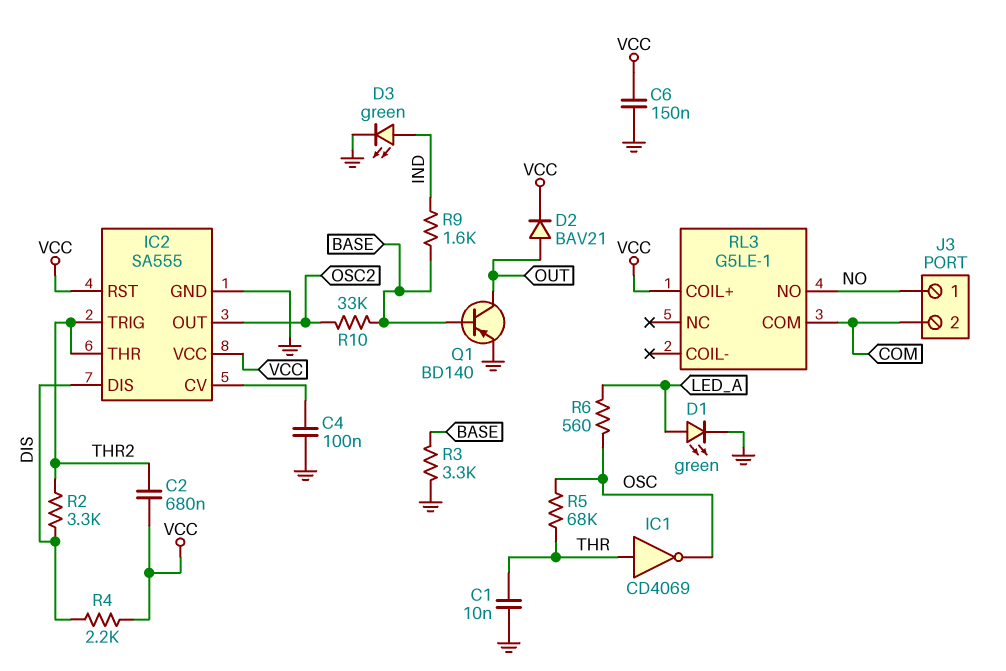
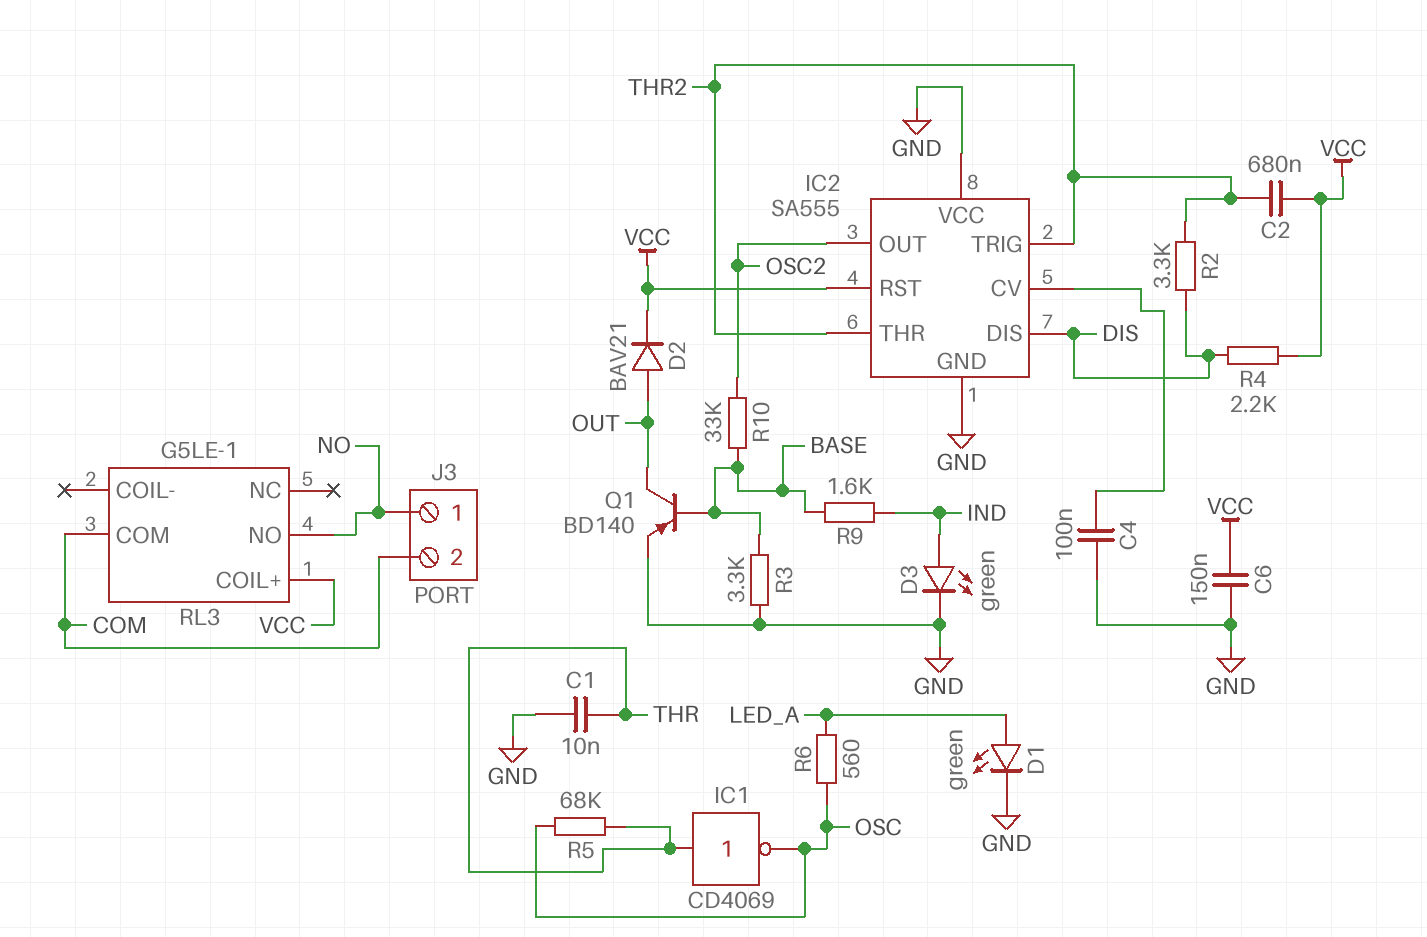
IC2 pin VCC: VCC -> GND

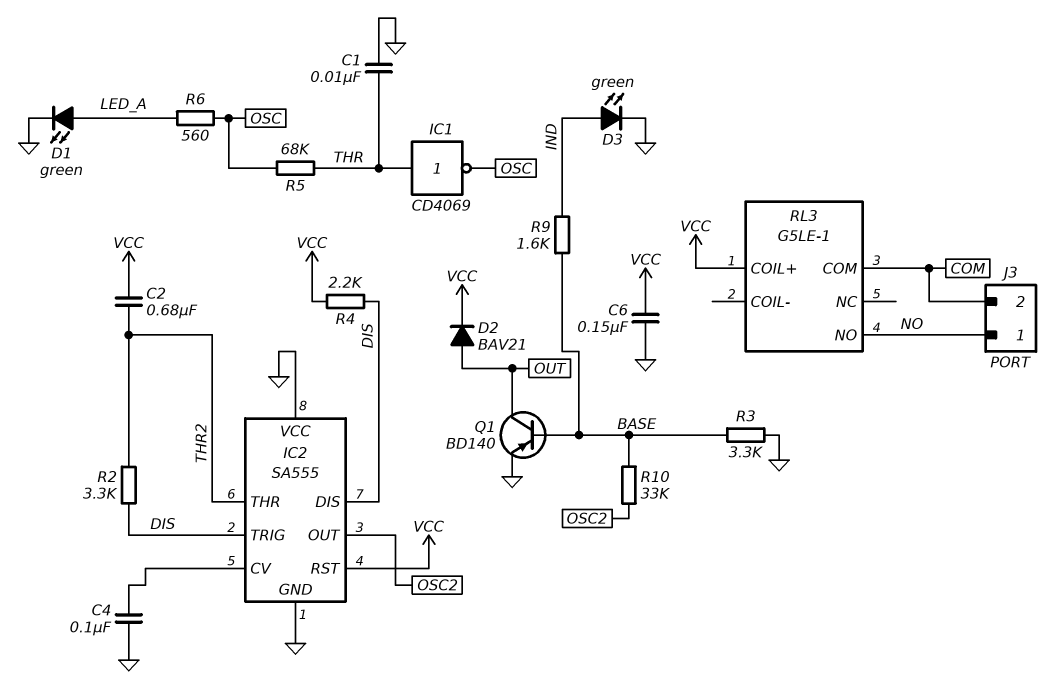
IC2 pin TRIG: THR2 -> DIS

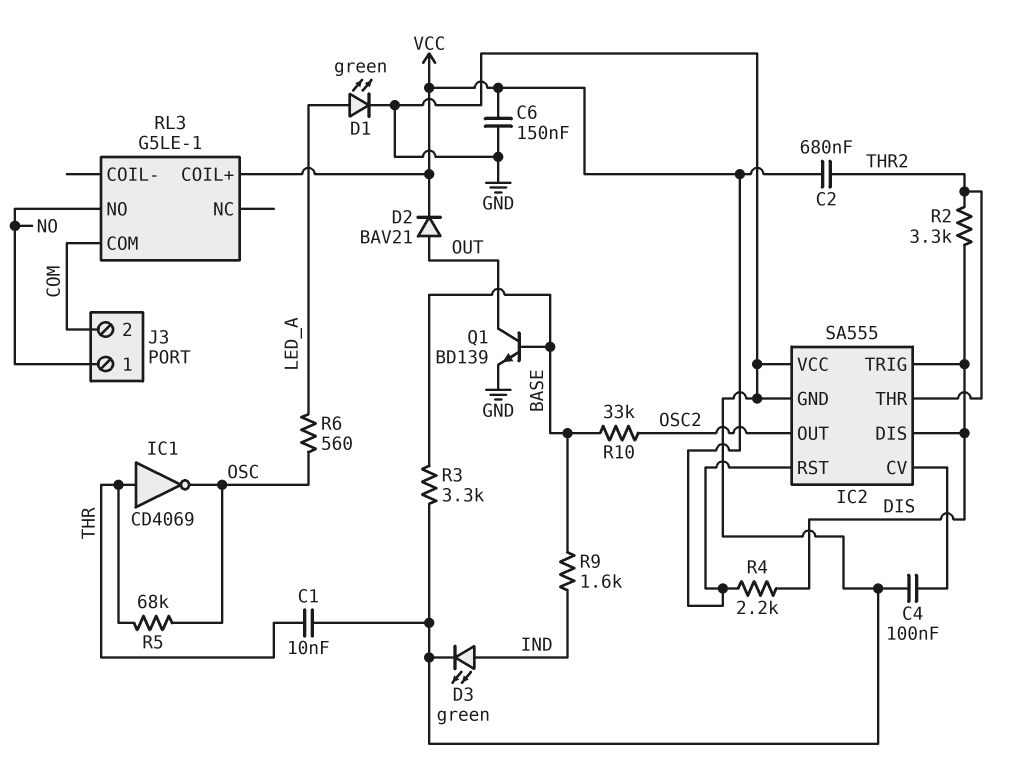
Q1: PNP BD140 (B BASE, C OUT, E GND) -> NPN BD139 (B BASE, C OUT, E GND)

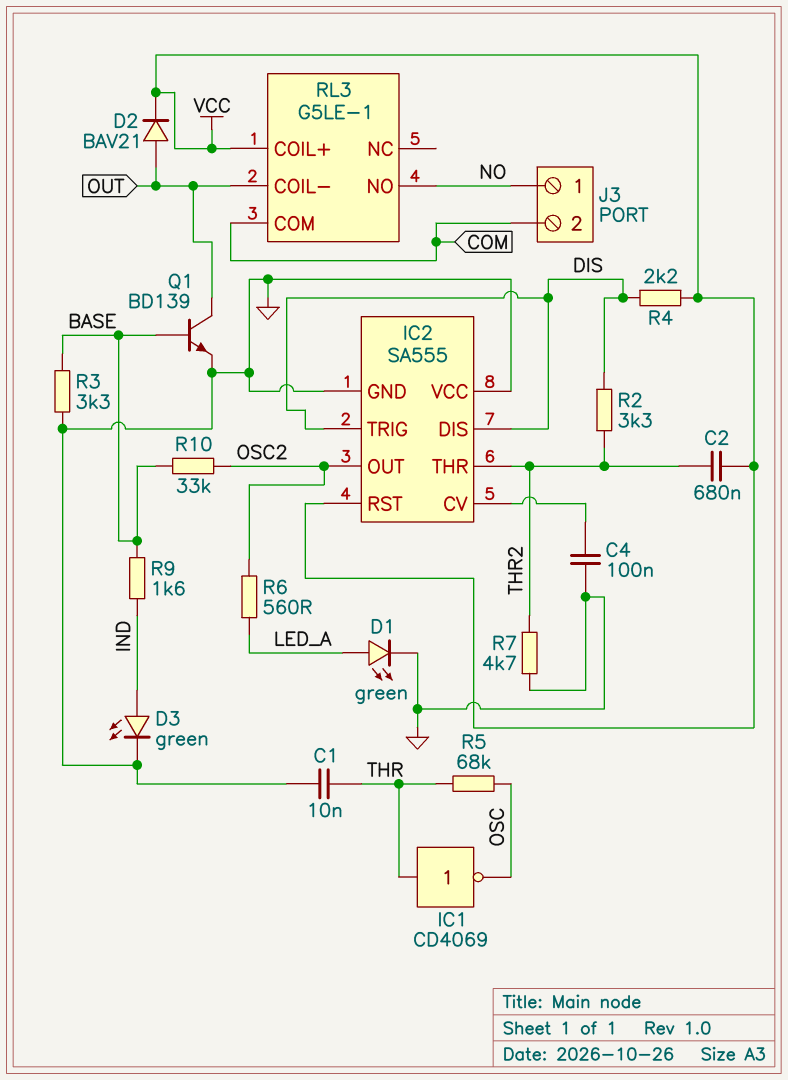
C6: 150nF (GND, VCC) -> none
R6: 560 (LED_A, OSC) -> 560 (LED_A, OSC2)
R7: none -> 4.7k (GND, THR2)
RL3 pin COIL-: none -> OUT

